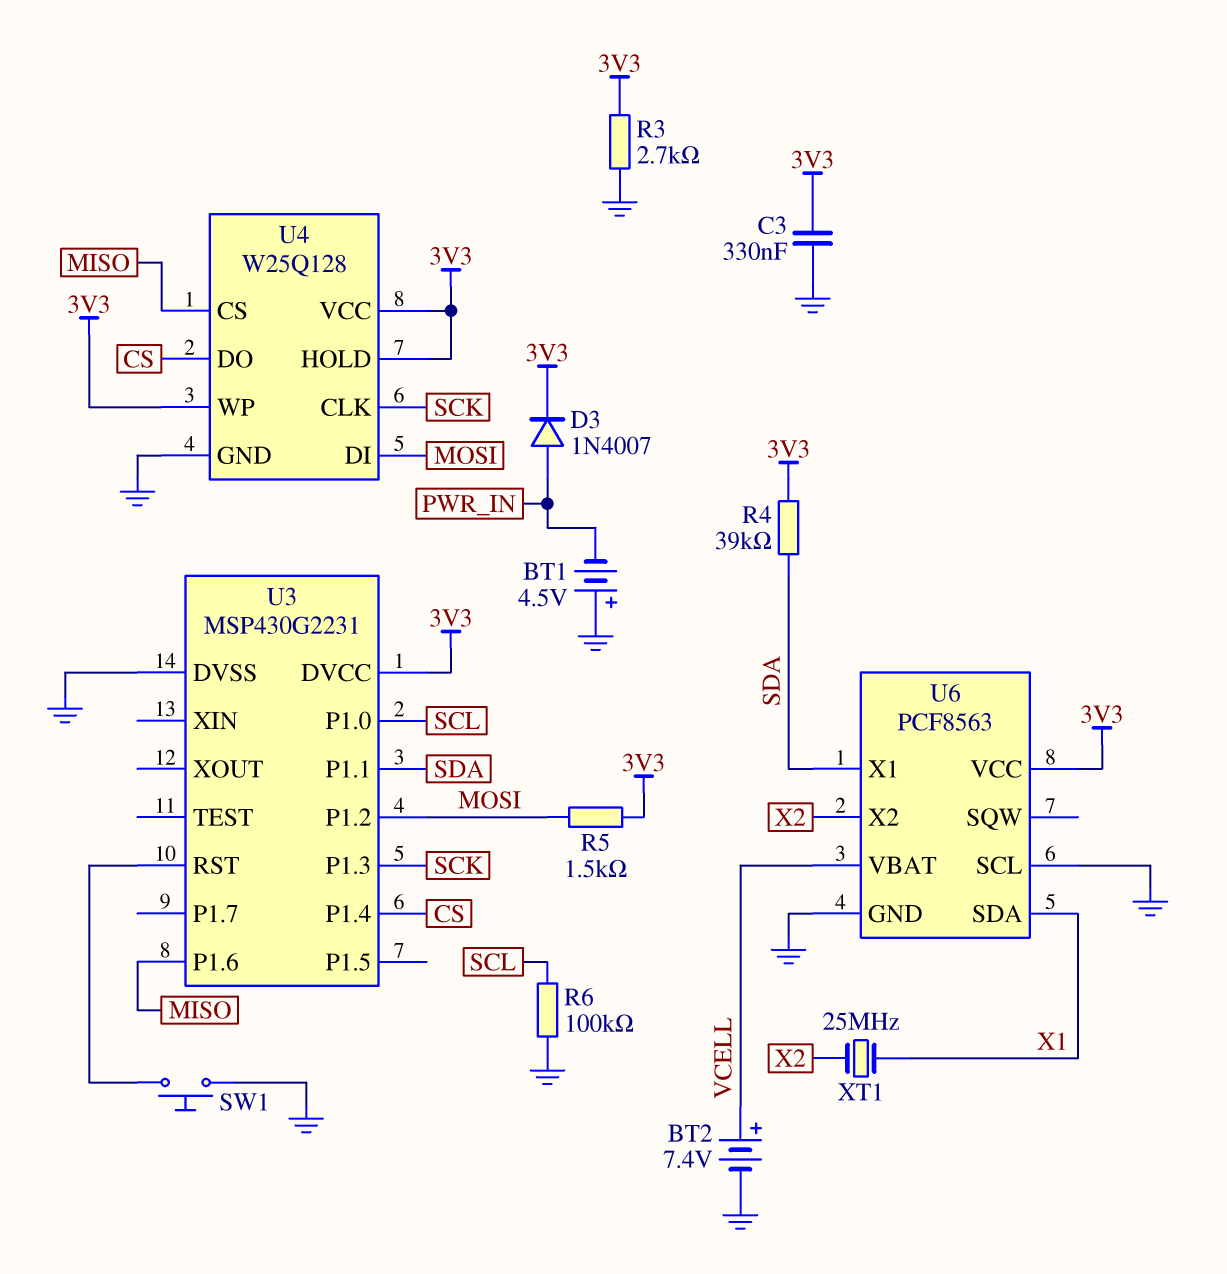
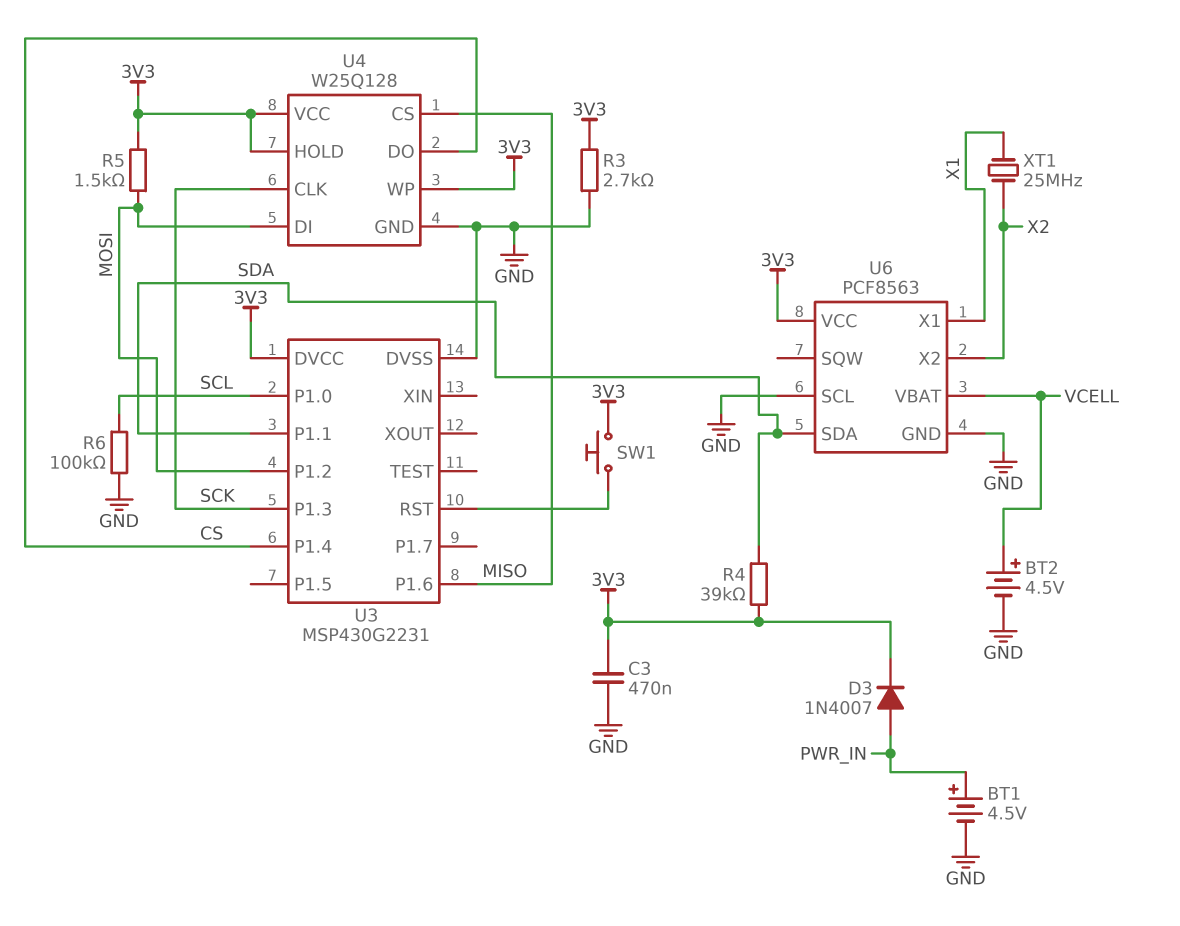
BT1: 4.5V (plus GND, minus PWR_IN) -> 4.5V (plus PWR_IN, minus GND)
BT2: 7.4V (plus VCELL, minus GND) -> 4.5V (plus VCELL, minus GND)
C3: 330nF (3V3, GND) -> 470nF (3V3, GND)
SW1: button (GND, U3/RST) -> button (3V3, U3/RST)
U6 pin SDA: X1 -> SDA
U6 pin X1: SDA -> X1

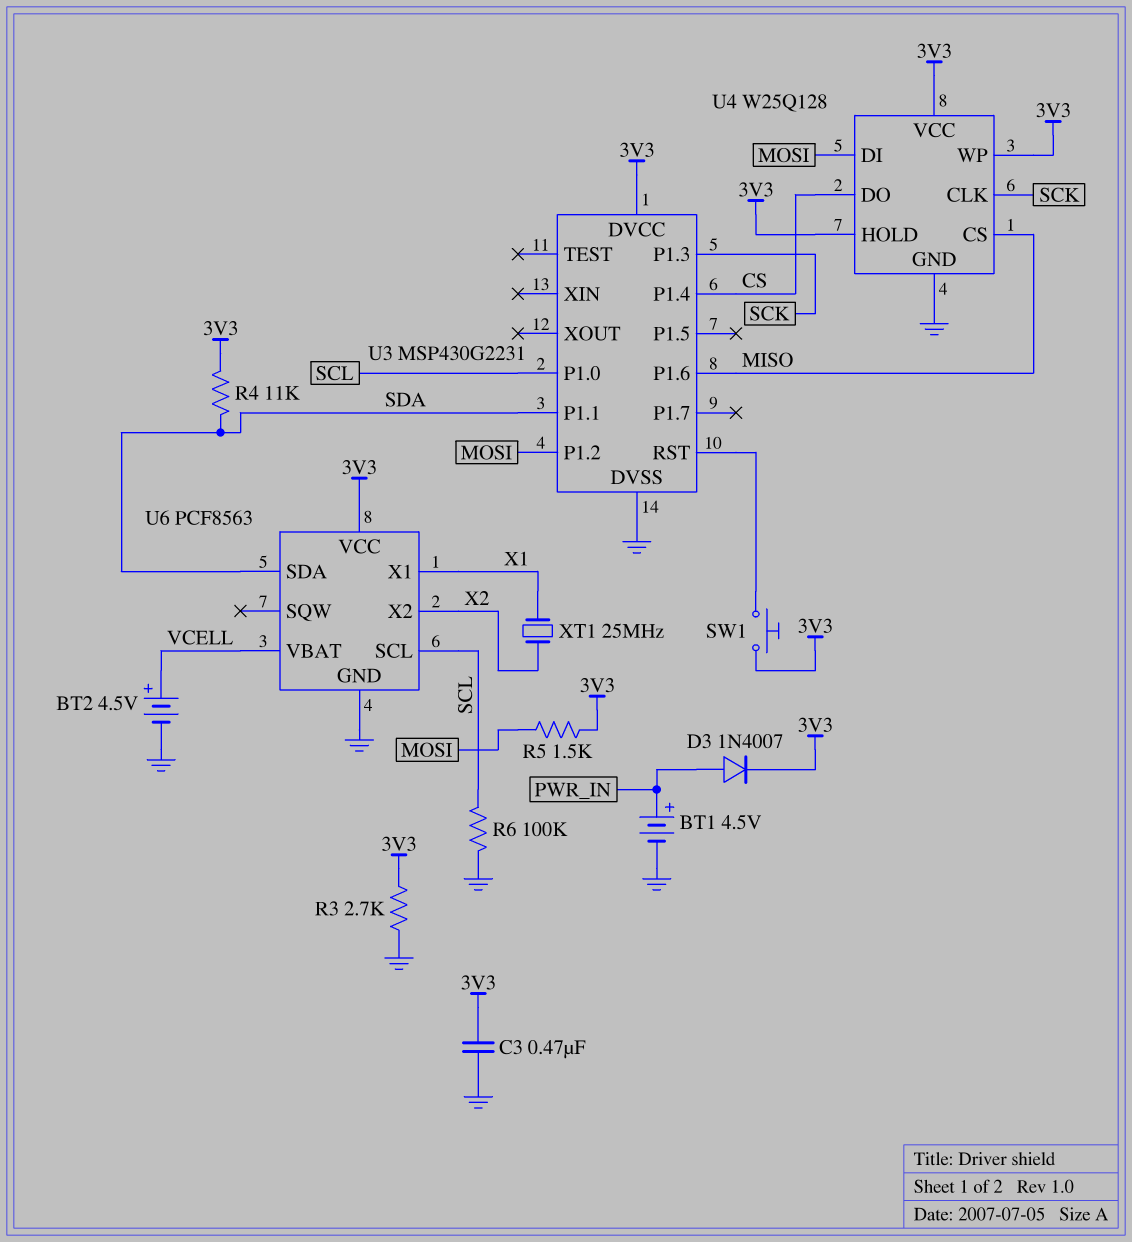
R4: 39k (3V3, SDA) -> 11k (3V3, SDA)
U6 pin SCL: GND -> SCL

